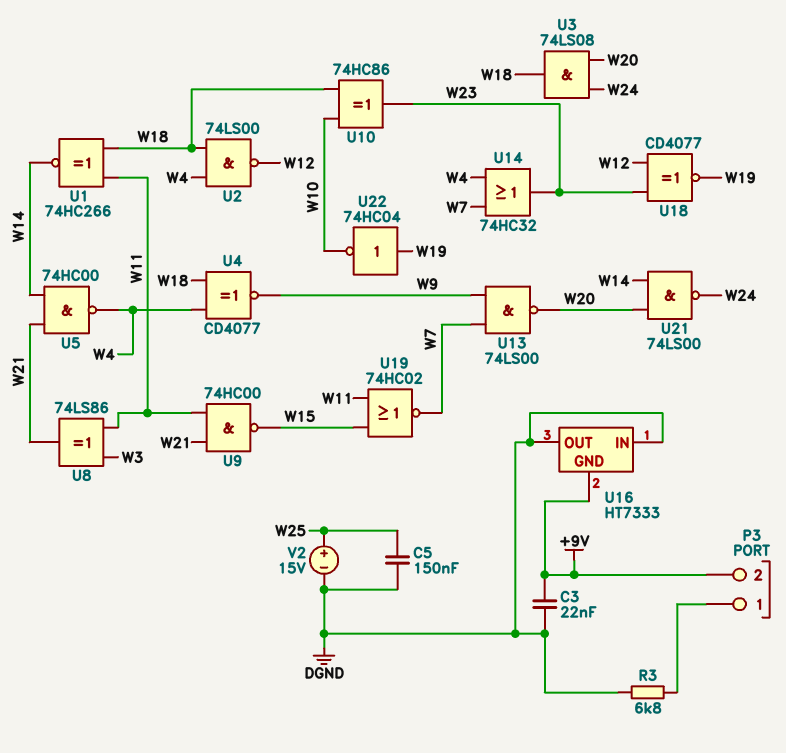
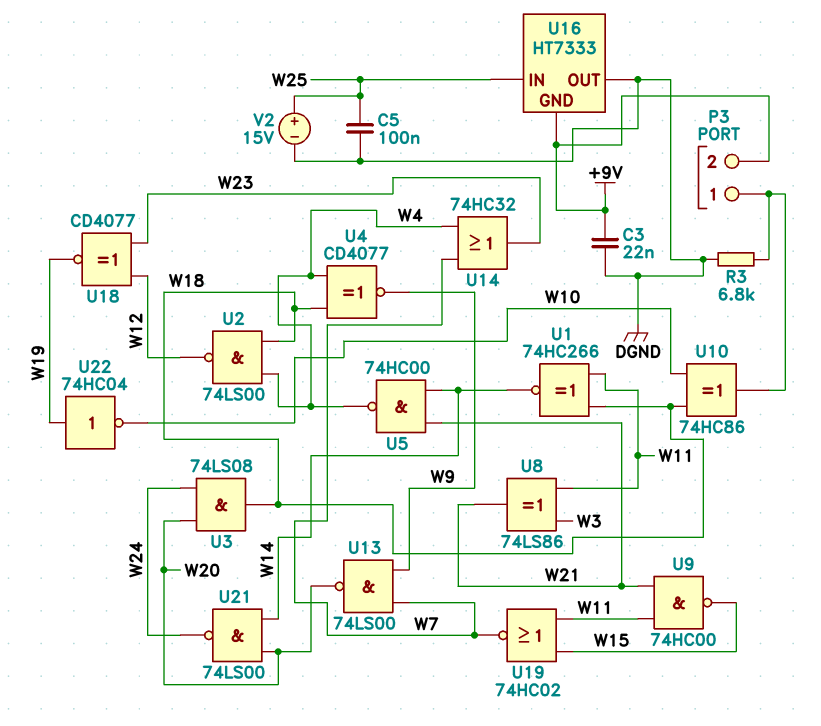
C5: 150nF (DGND, W25) -> 100nF (DGND, W25)
U10: XOR 74HC86 (in W10, in W18, out W23) -> XOR 74HC86 (in W10, in W18, out P3/1)
U16 pin IN: DGND -> W25

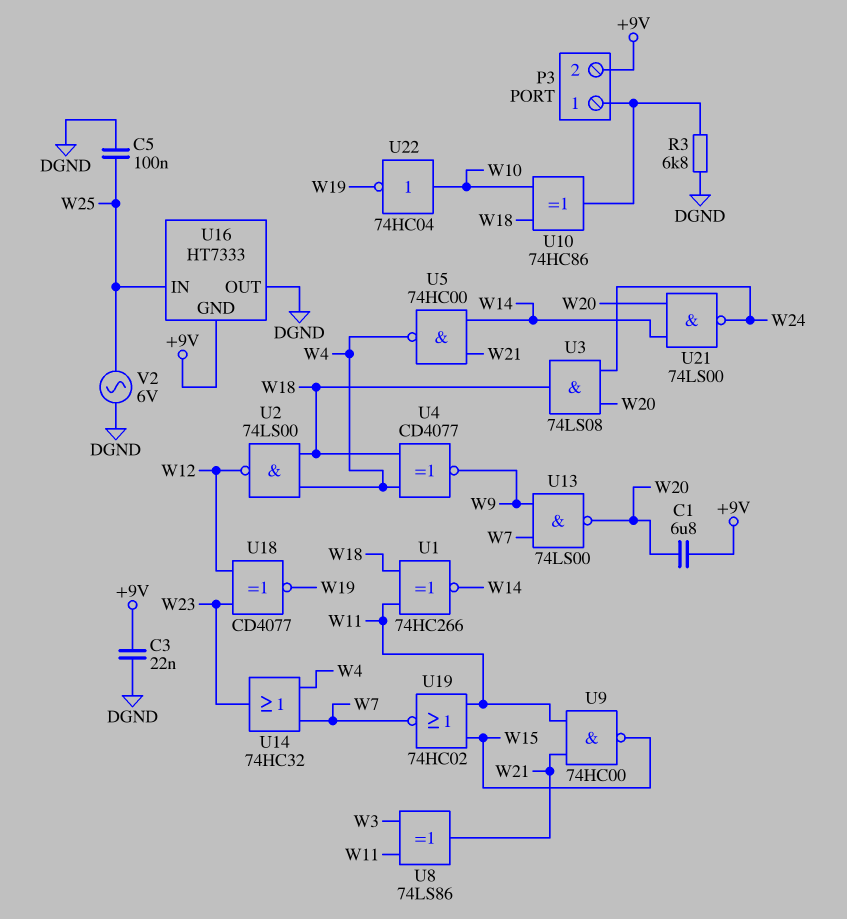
C1: none -> 6.8uF (+9V, W20)
U22: NOT 74HC04 (in W19, out W10) -> NOT 74HC04 (in W10, out W19)
V2: 15V (plus W25, minus DGND) -> AC 6V (DGND, W25)

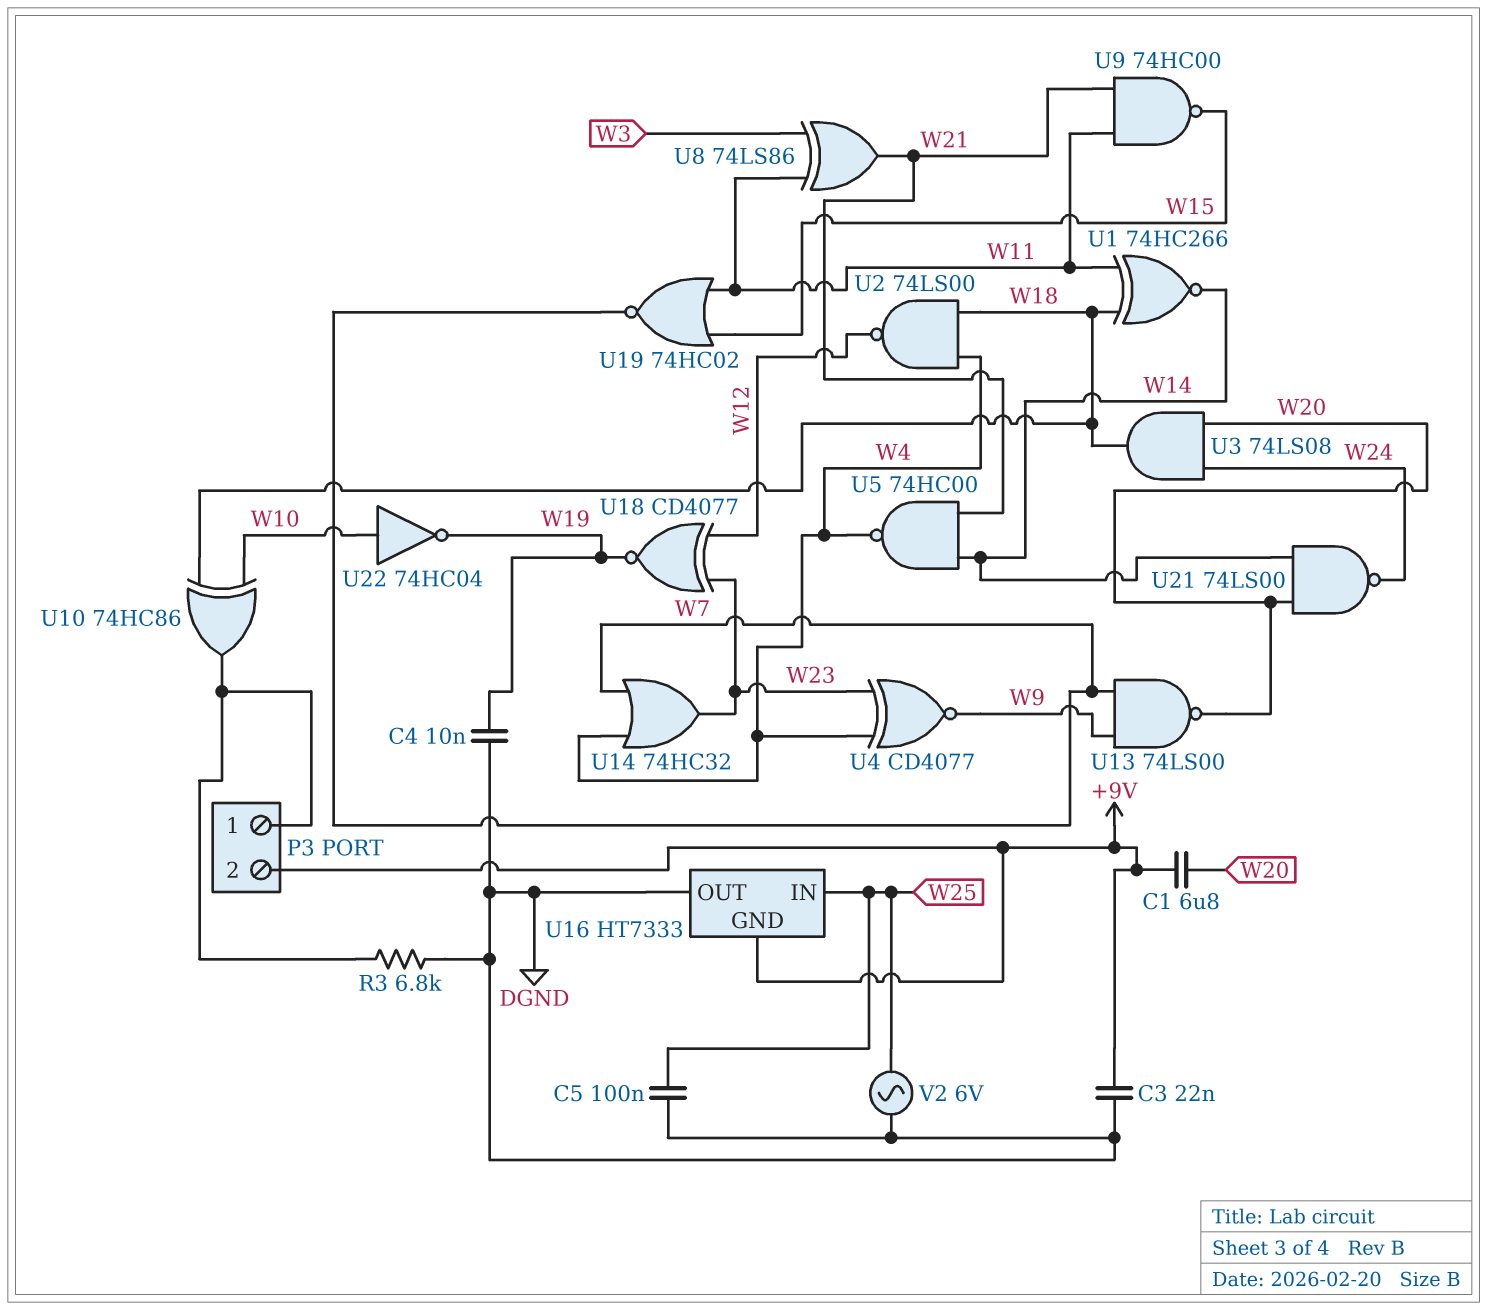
C4: none -> 10nF (DGND, W19)
U4: XNOR CD4077 (in W4, in W18, out W9) -> XNOR CD4077 (in W4, in W23, out W9)

